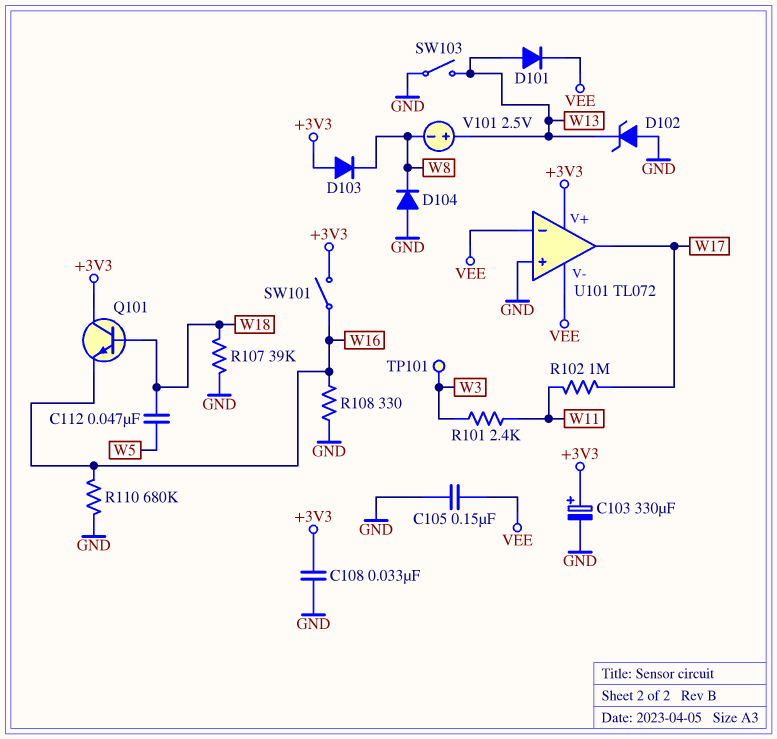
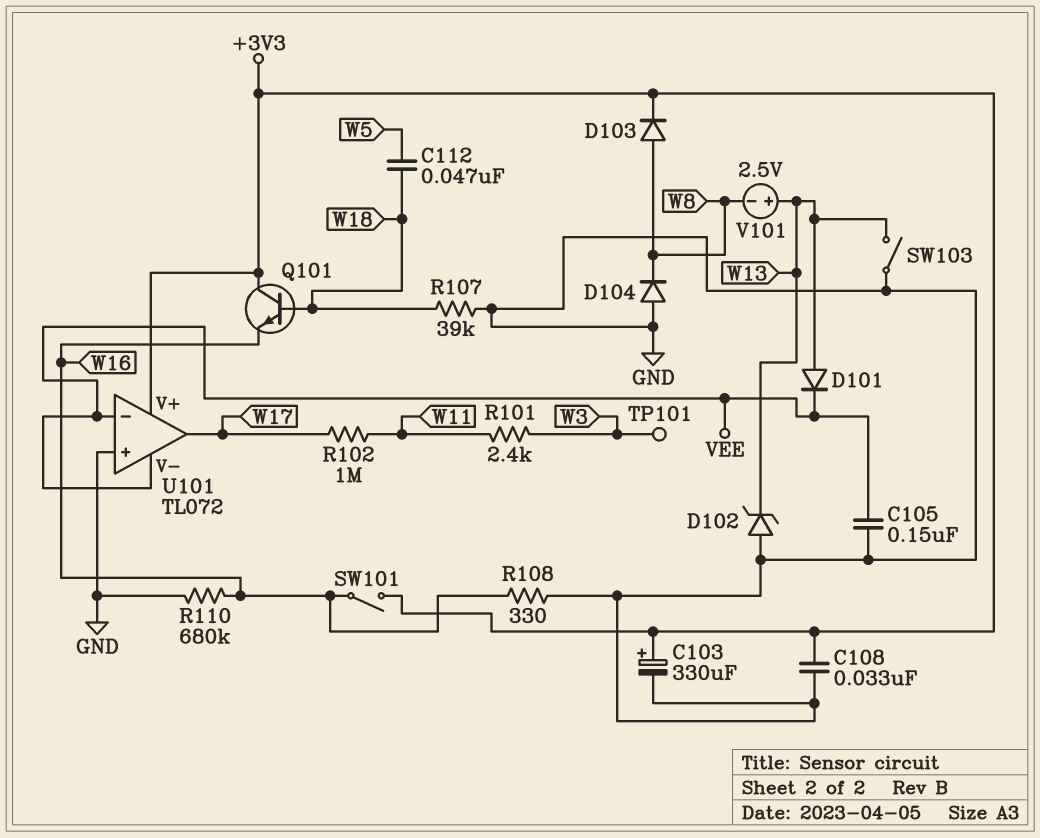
D103: diode (A +3V3, K W8) -> diode (A W8, K +3V3)

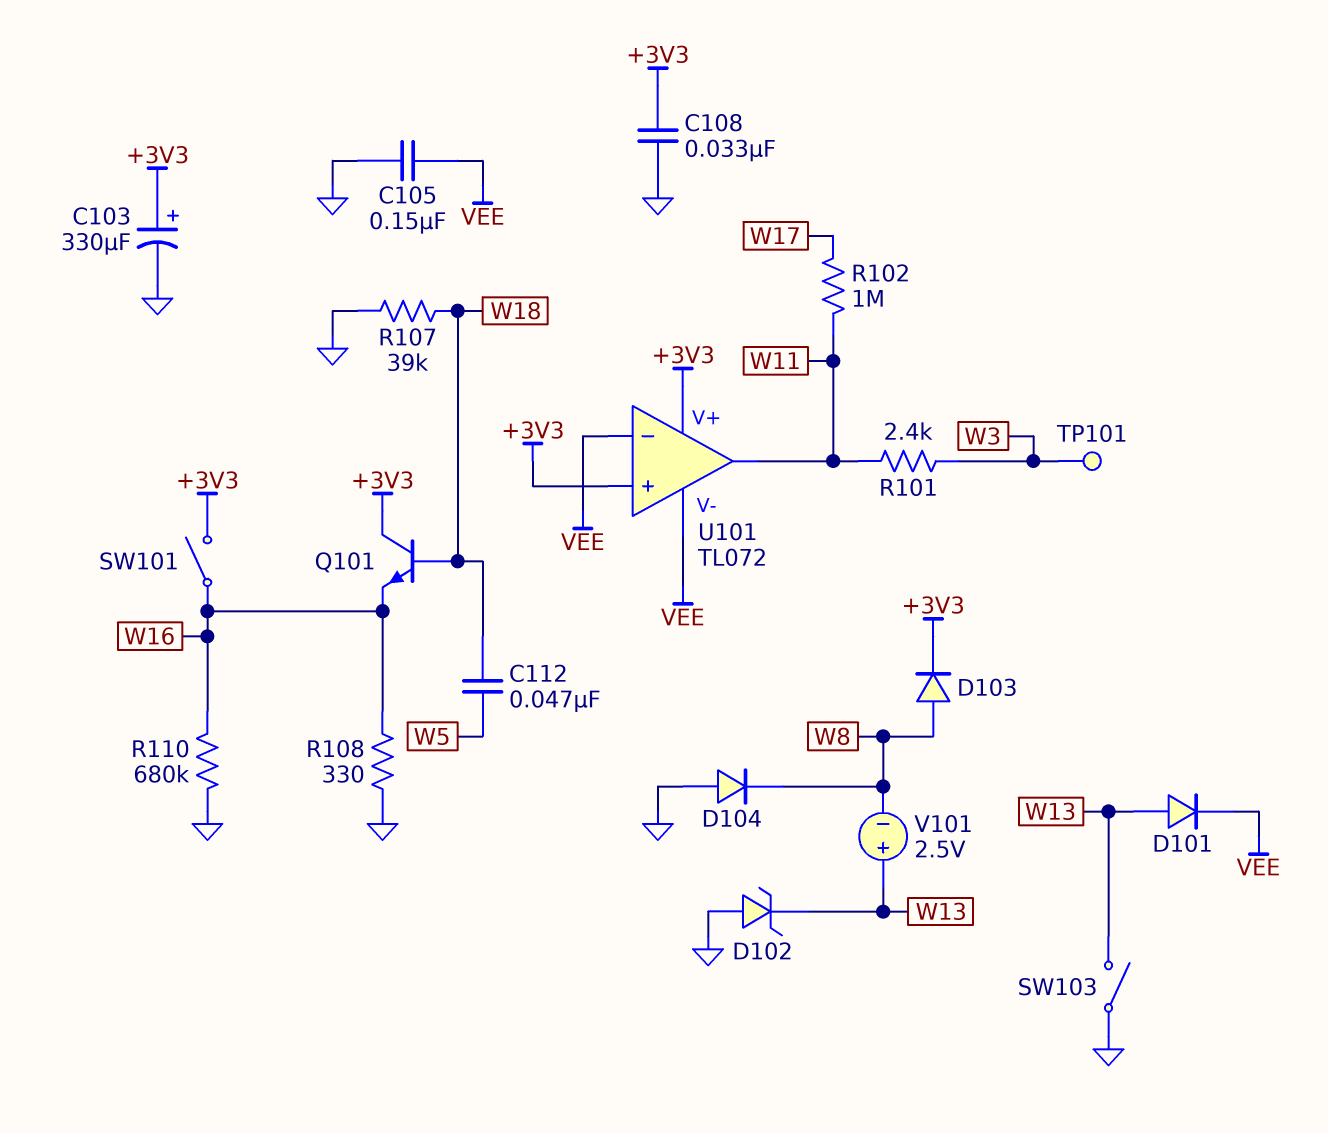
U101 pin in+: GND -> +3V3
U101 pin out: W17 -> W11

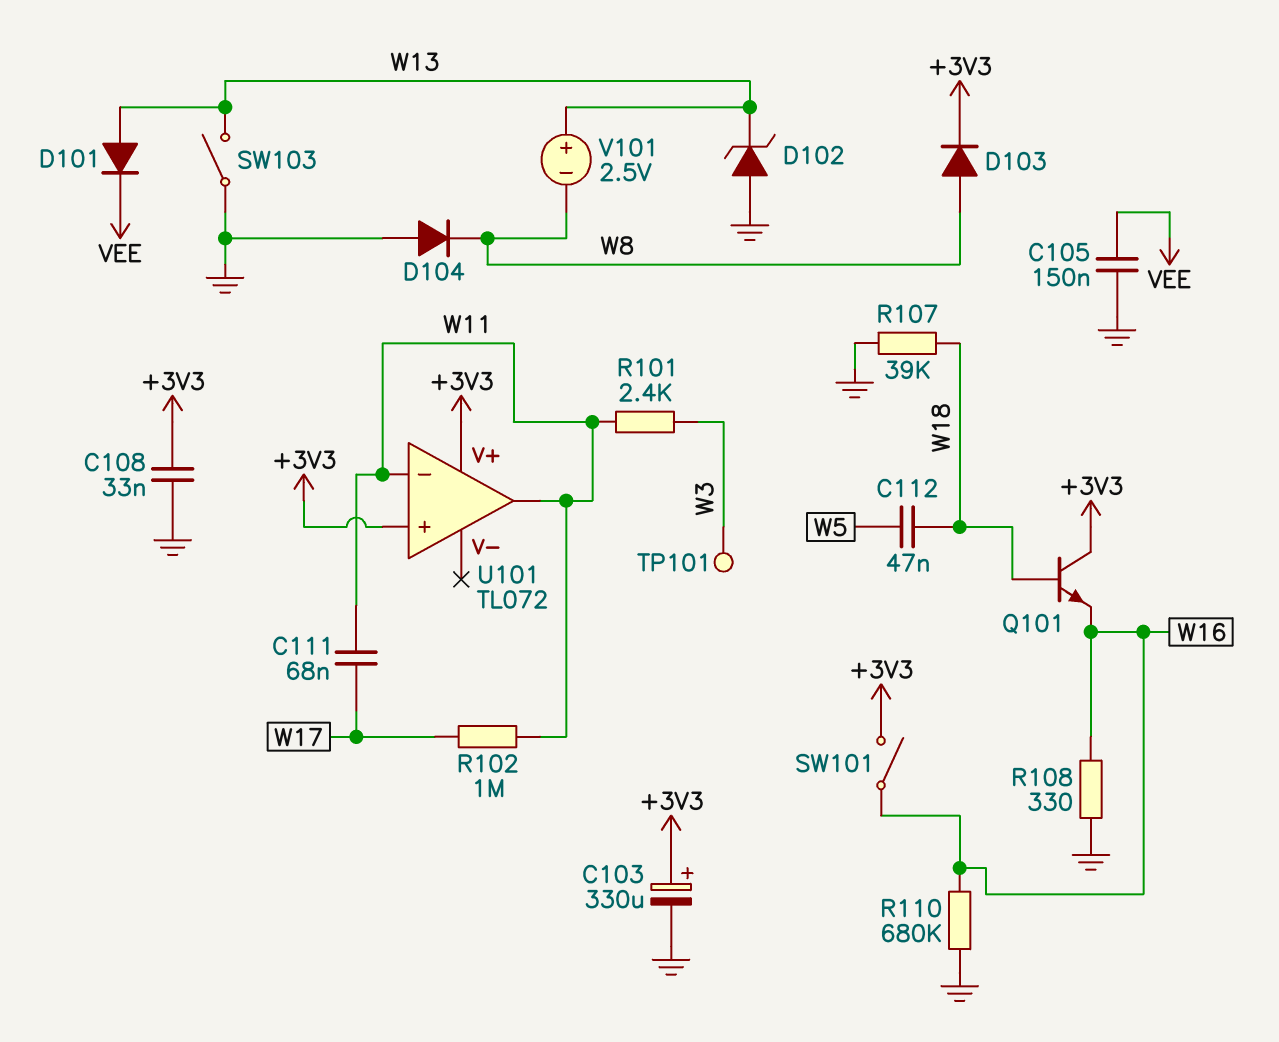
C111: none -> 68nF (W11, W17)
U101 pin V-: VEE -> none
U101 pin in-: VEE -> W11

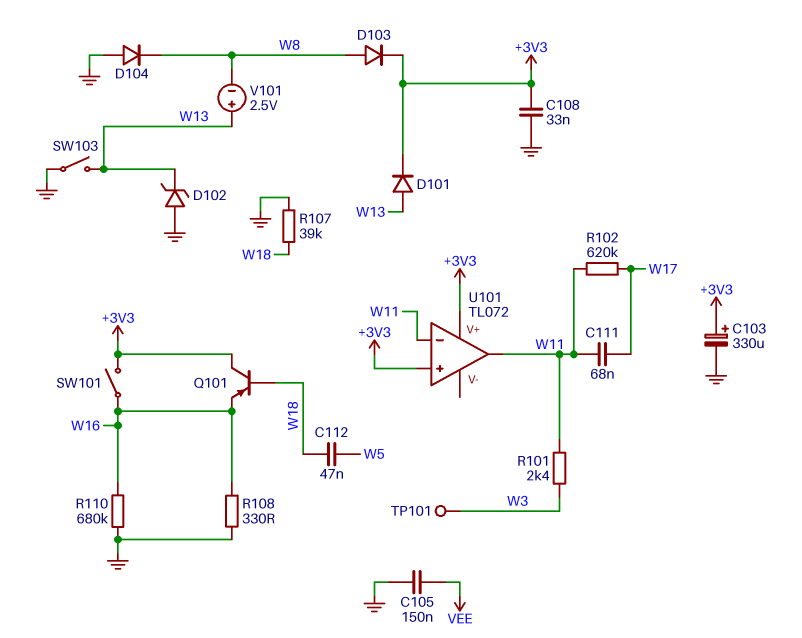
D101: diode (A W13, K VEE) -> diode (A W13, K +3V3)
Q101: NPN (B W18, C +3V3, E W16) -> PNP (B W18, C +3V3, E W16)
R102: 1M (W11, W17) -> 620k (W11, W17)

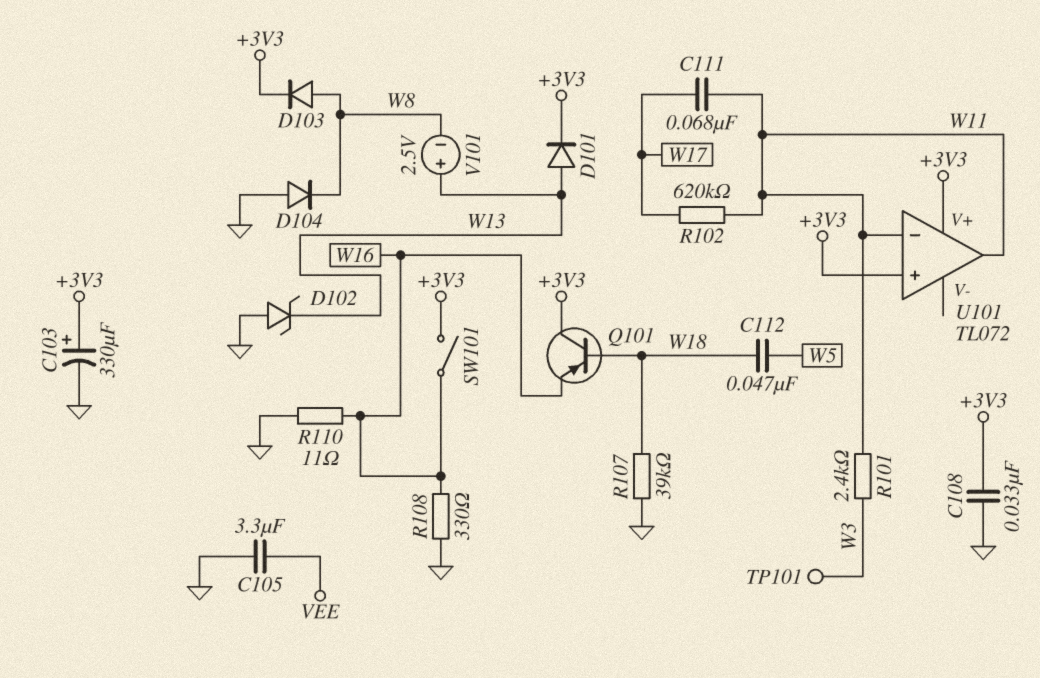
C105: 150nF (GND, VEE) -> 3.3uF (GND, VEE)
R110: 680k (GND, W16) -> 11 (GND, W16)
SW103: switch (GND, W13) -> none

